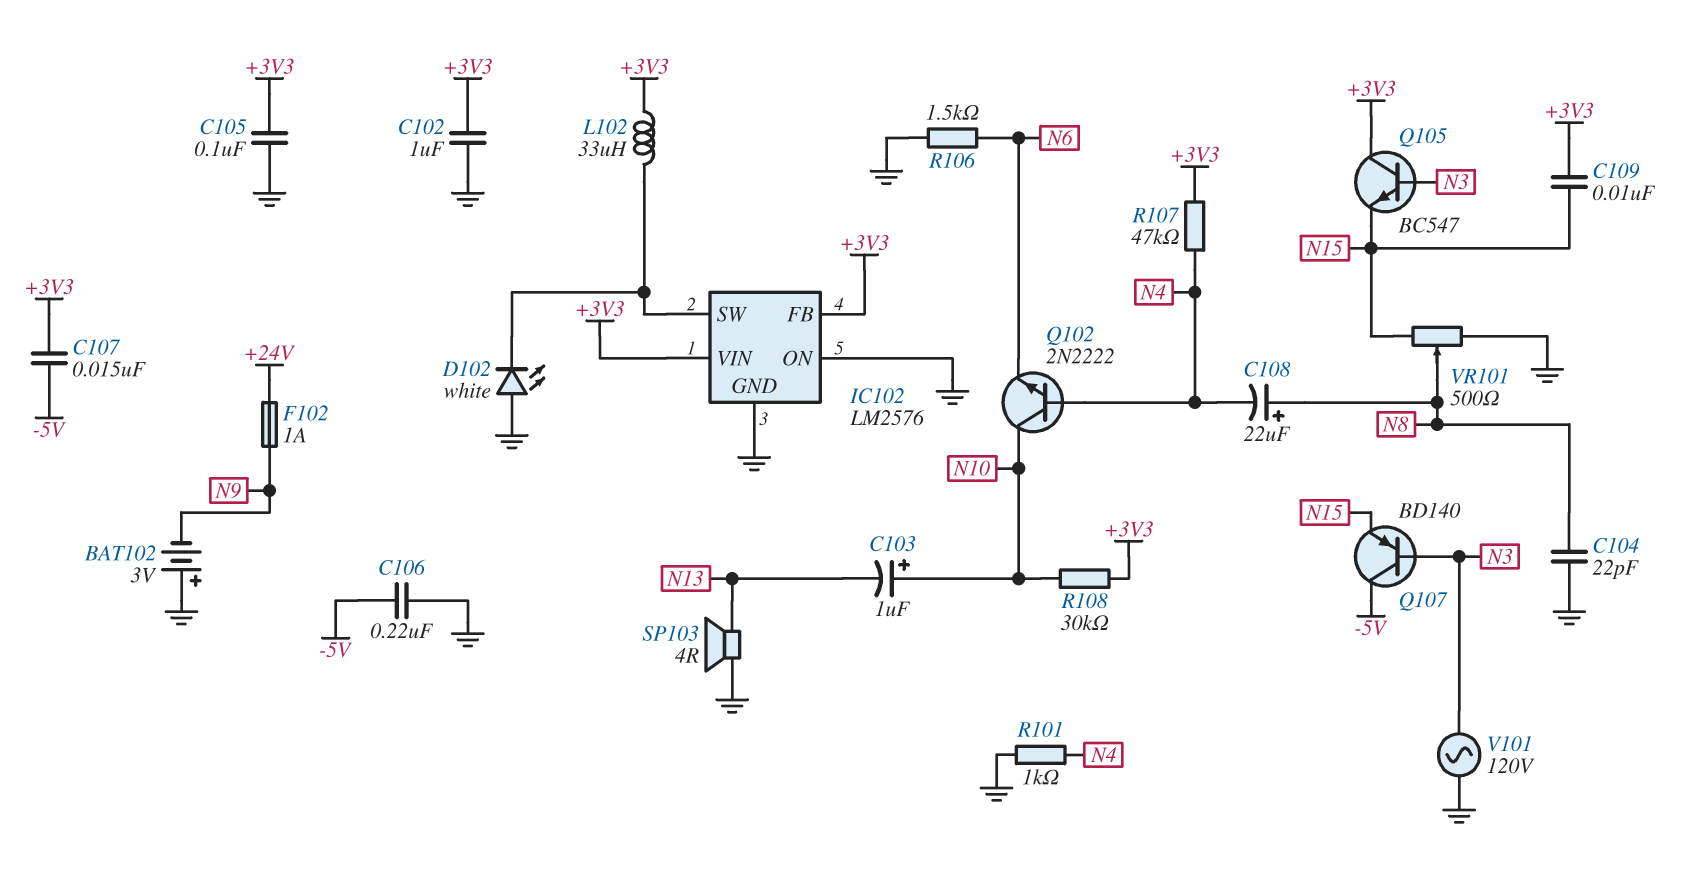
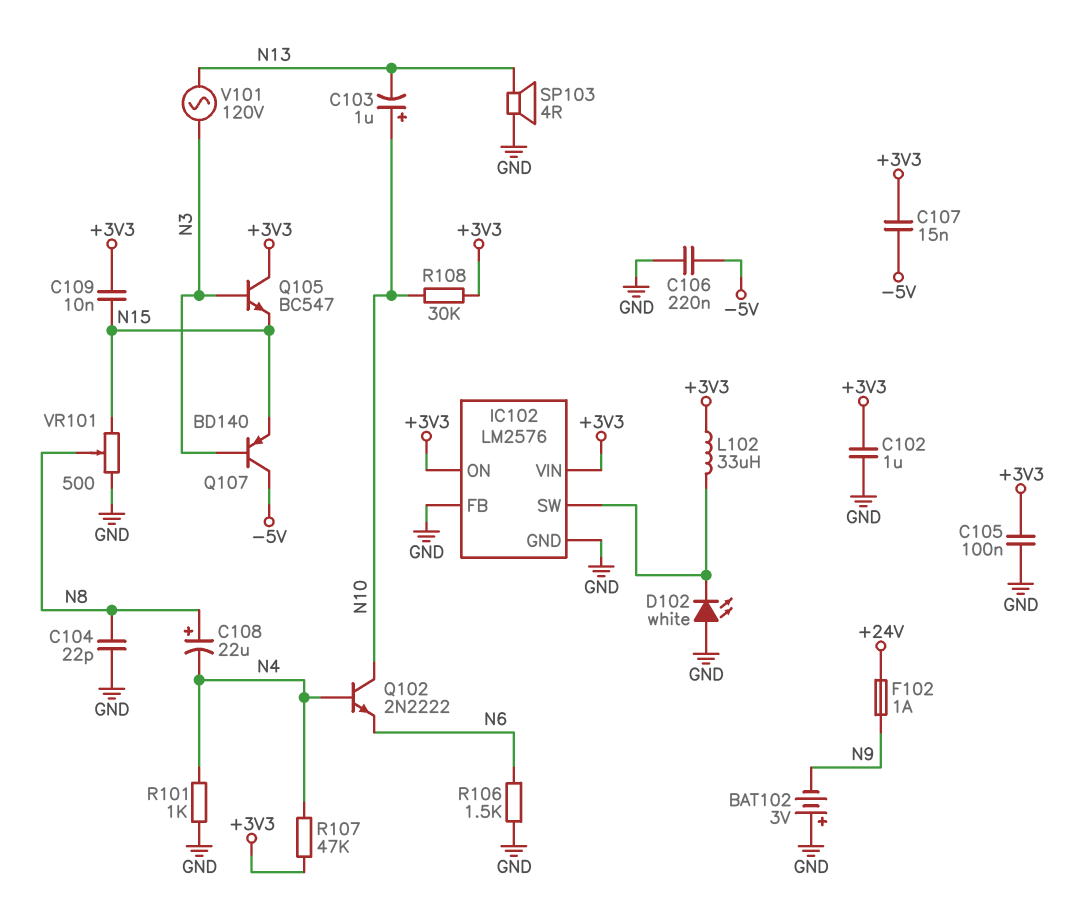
IC102 pin FB: +3V3 -> GND
IC102 pin ON: GND -> +3V3
V101: AC 120V (GND, N3) -> AC 120V (N3, N13)

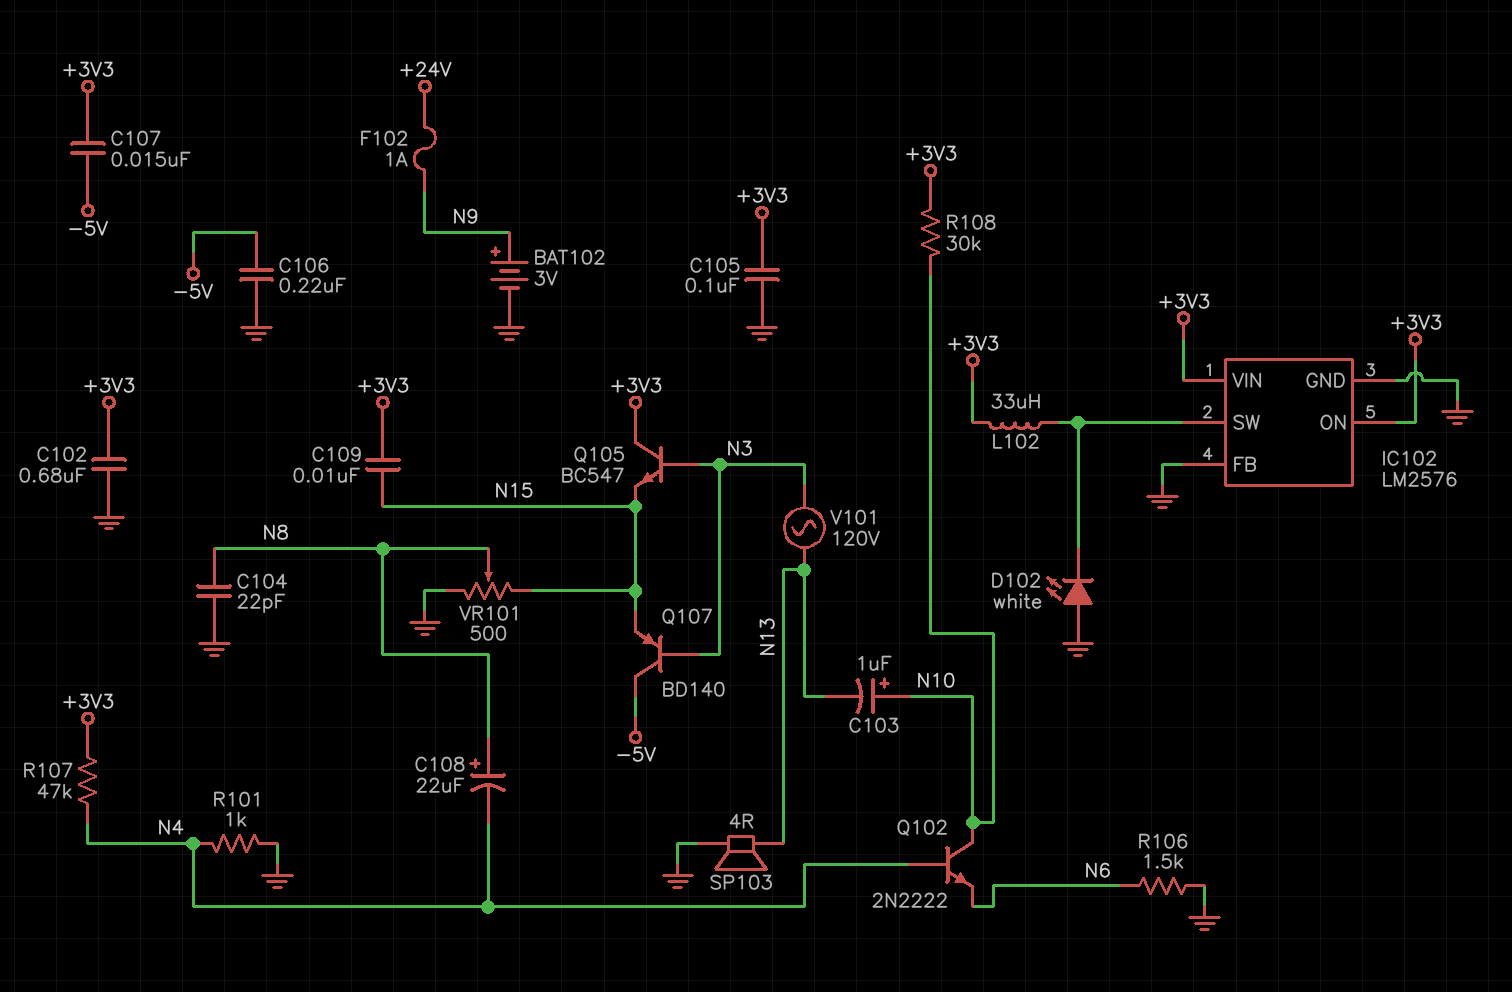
BAT102: 3V (plus GND, minus N9) -> 3V (plus N9, minus GND)
C102: 1uF (+3V3, GND) -> 680nF (+3V3, GND)

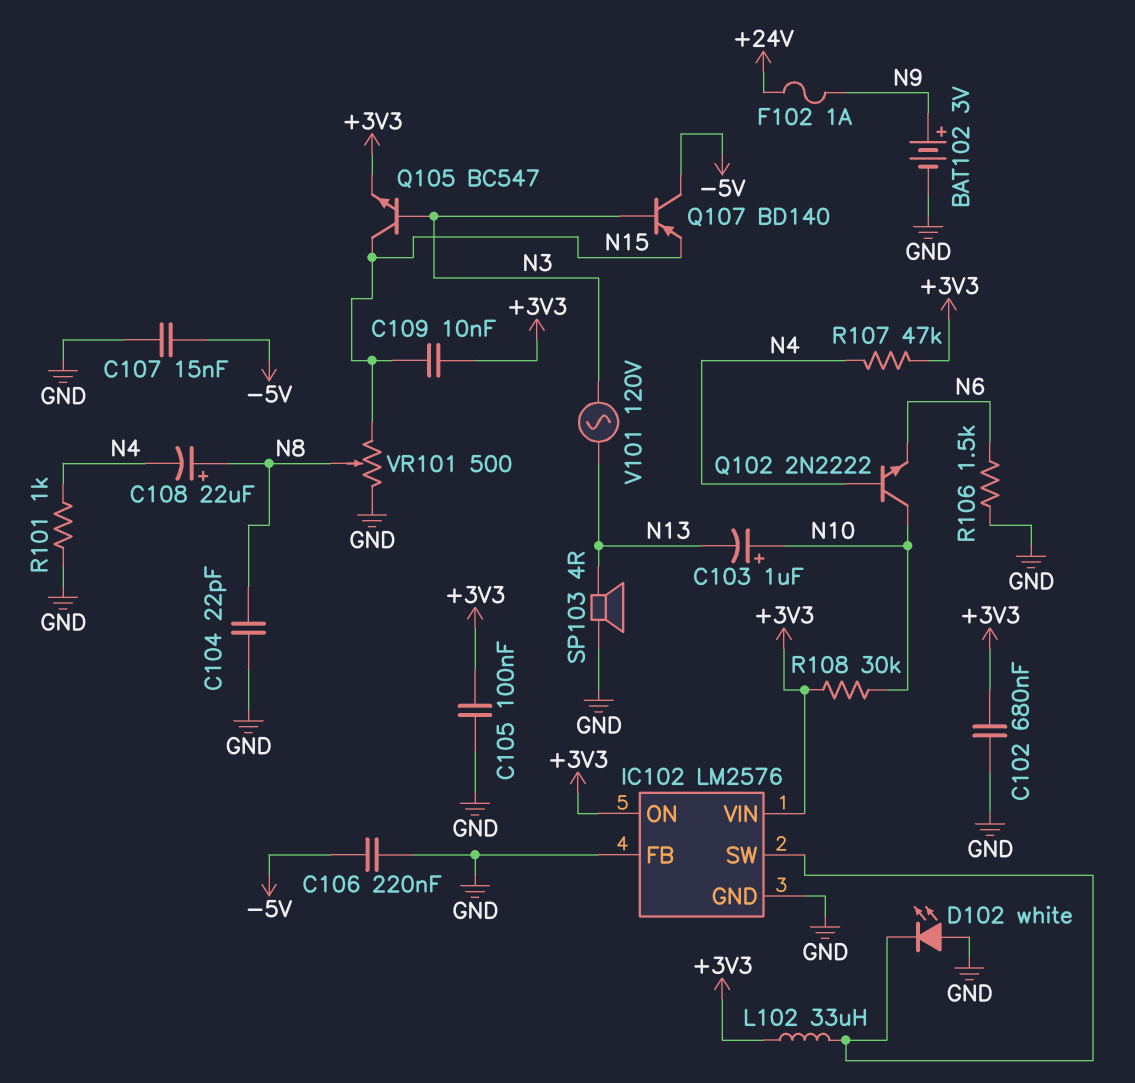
C107: 15nF (+3V3, -5V) -> 15nF (-5V, GND)
Q105: NPN BC547 (B N3, C +3V3, E N15) -> NPN BC547 (B N3, C N15, E +3V3)

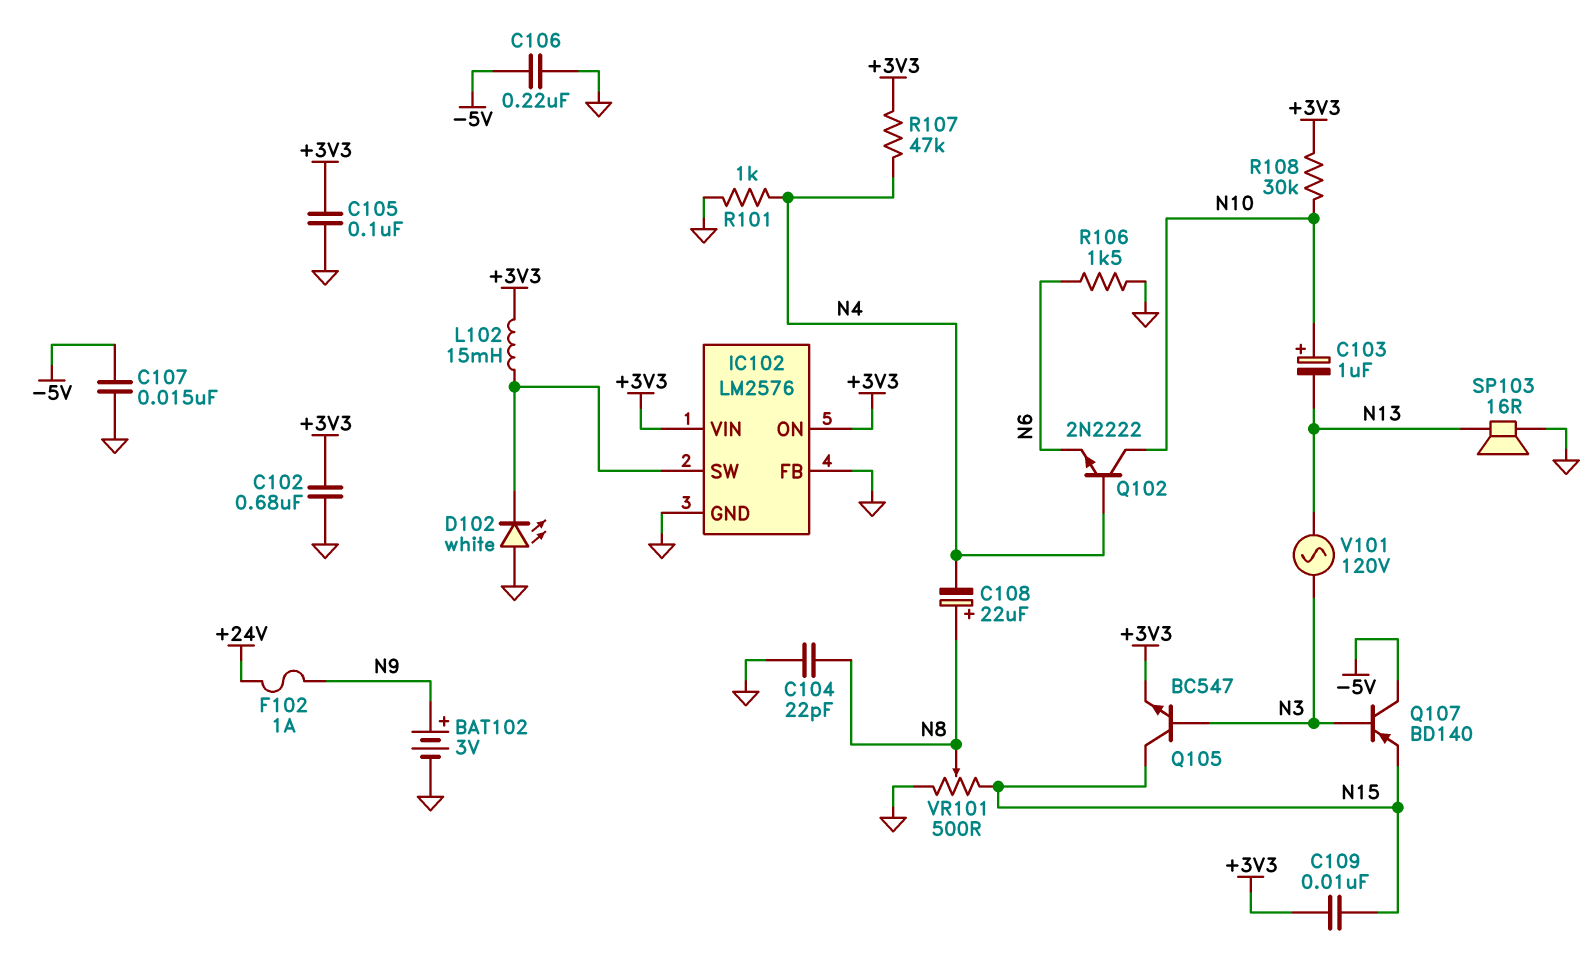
L102: 33uH (+3V3, IC102/SW) -> 15mH (+3V3, IC102/SW)
SP103: speaker 4R (GND, N13) -> speaker 16R (GND, N13)

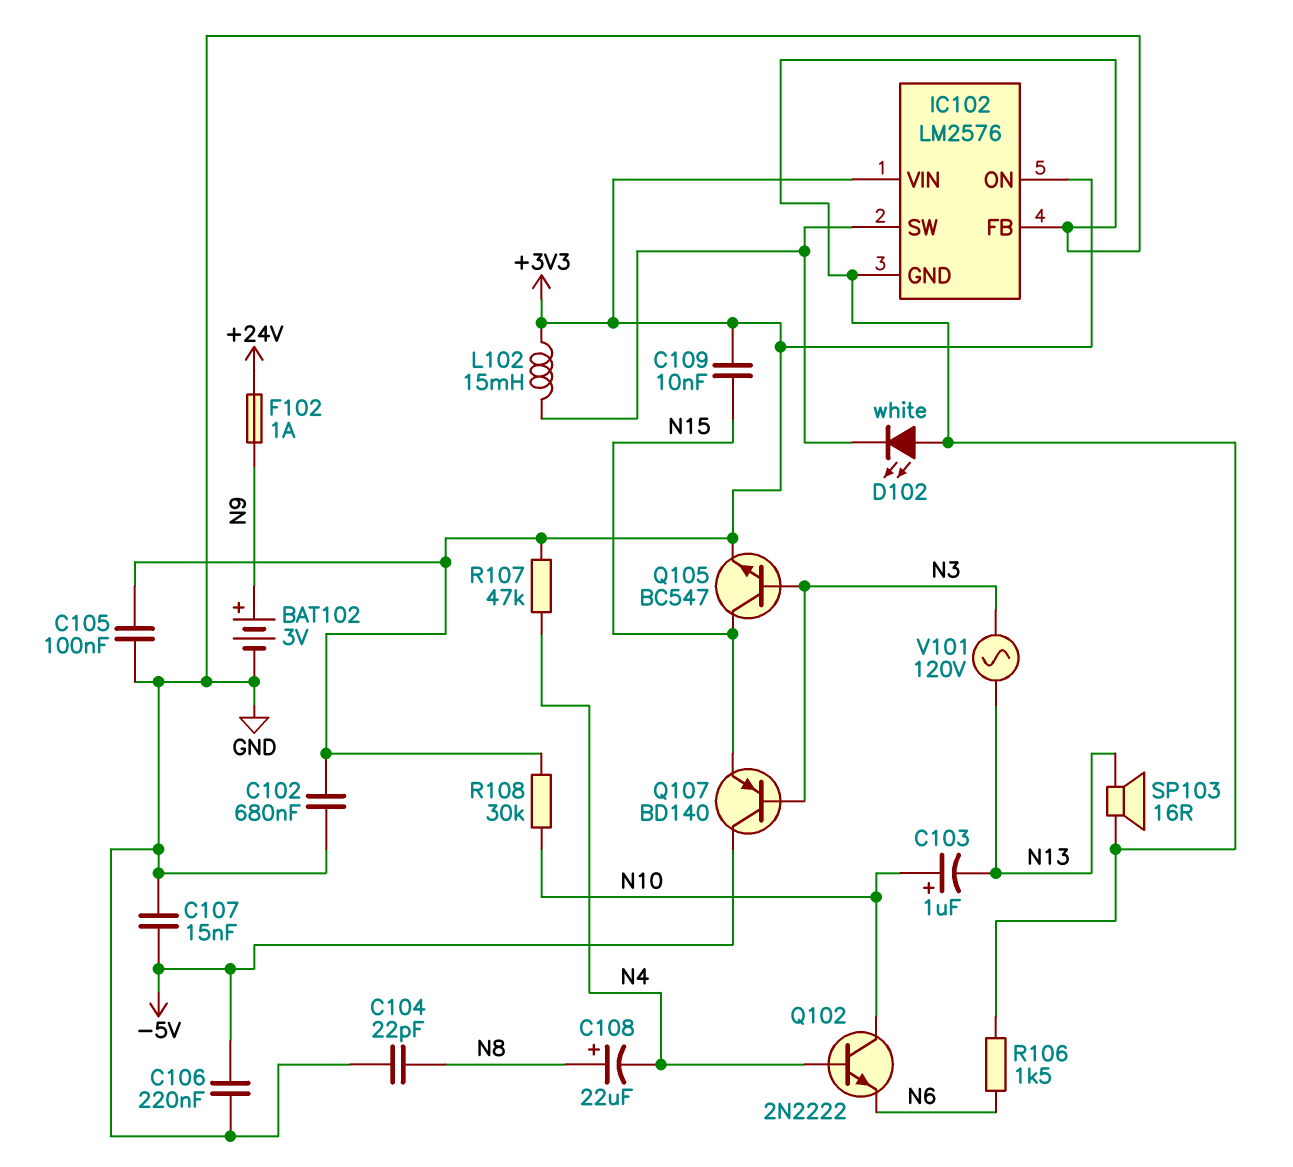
R101: 1k (GND, N4) -> none
VR101: 500 (GND, N15, wiper N8) -> none

